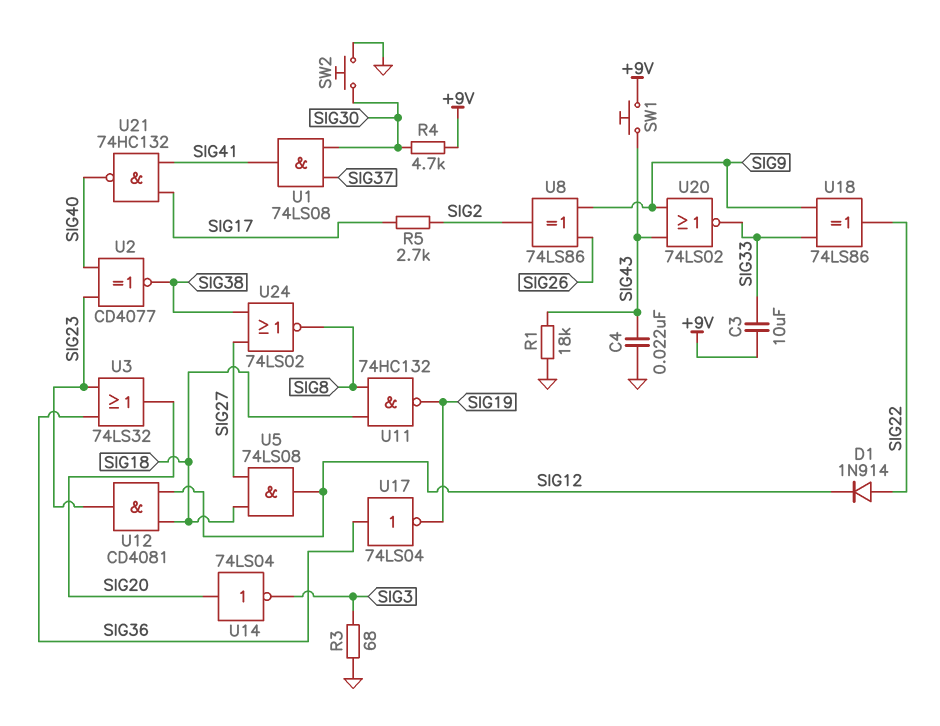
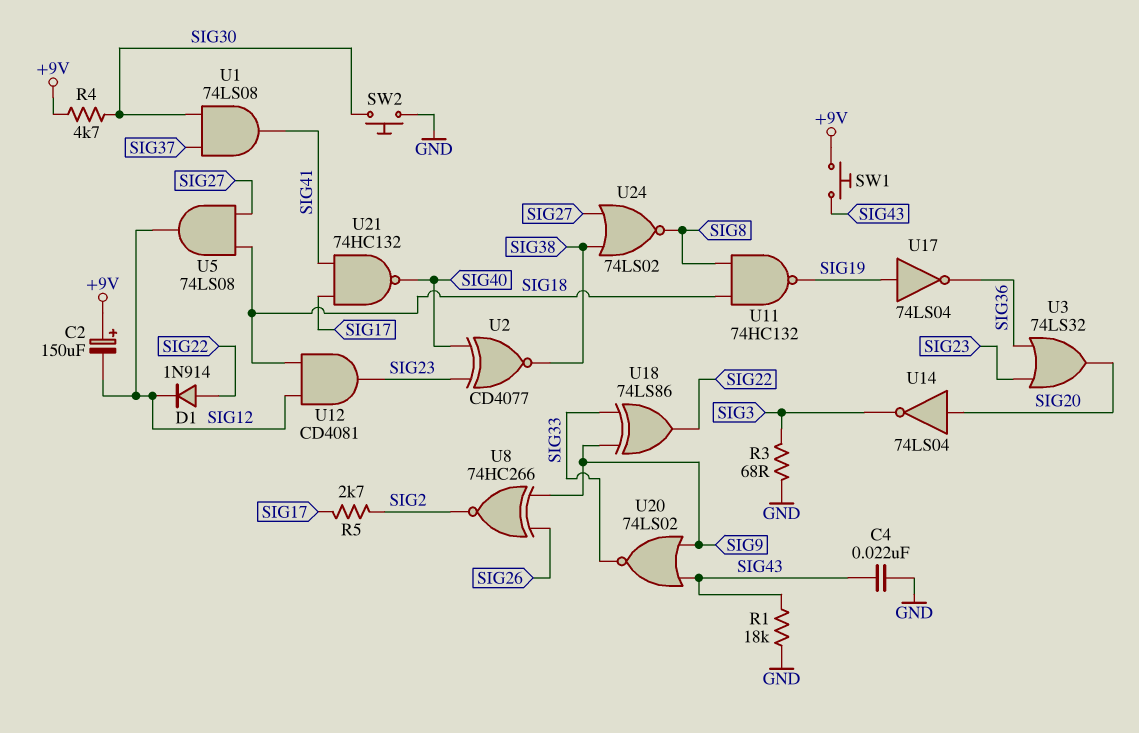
C2: none -> 150uF (plus +9V, minus SIG12)
C3: 10uF (+9V, SIG33) -> none
U8: XOR 74LS86 (in SIG9, in SIG26, out SIG2) -> XNOR 74HC266 (in SIG9, in SIG26, out SIG2)
U17: NOT 74LS04 (in SIG36, out SIG19) -> NOT 74LS04 (in SIG19, out SIG36)

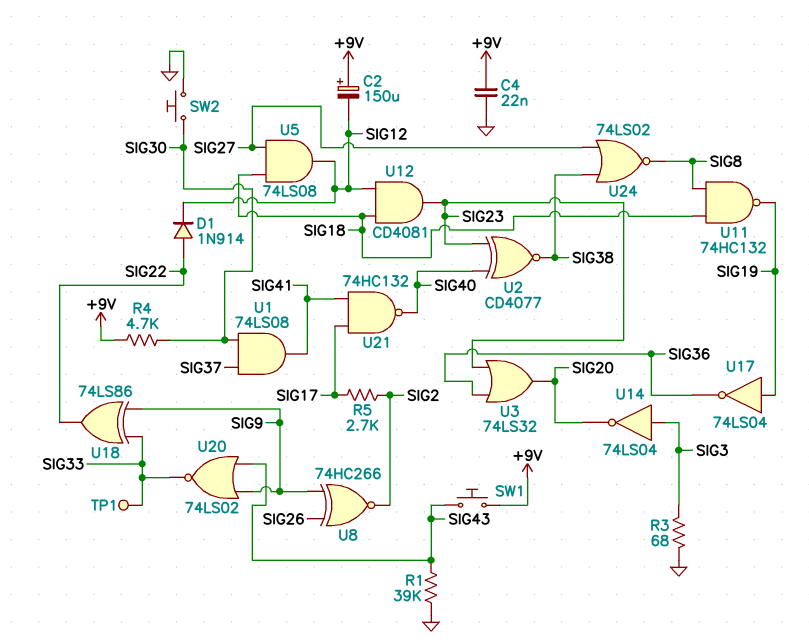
C4: 22nF (GND, SIG43) -> 22nF (+9V, GND)
R1: 18k (GND, SIG43) -> 39k (GND, SIG43)
TP1: none -> test point (SIG33)
U14: NOT 74LS04 (in SIG20, out SIG3) -> NOT 74LS04 (in SIG3, out SIG20)

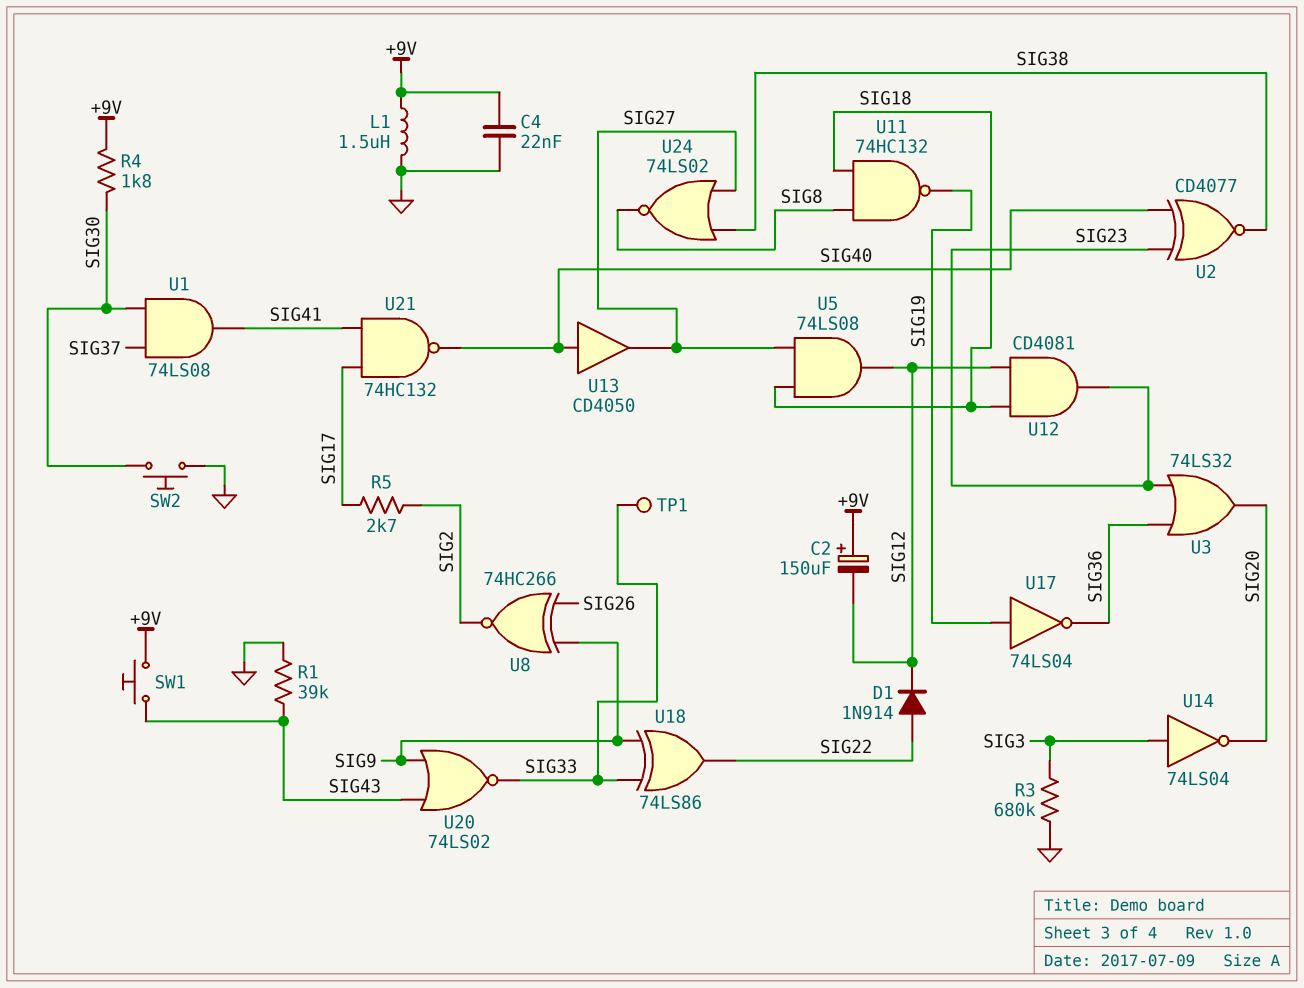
L1: none -> 1.5uH (+9V, GND)
R3: 68 (GND, SIG3) -> 680k (GND, SIG3)
R4: 4.7k (+9V, SIG30) -> 1.8k (+9V, SIG30)
U13: none -> buffer CD4050 (in SIG40, out SIG27)

